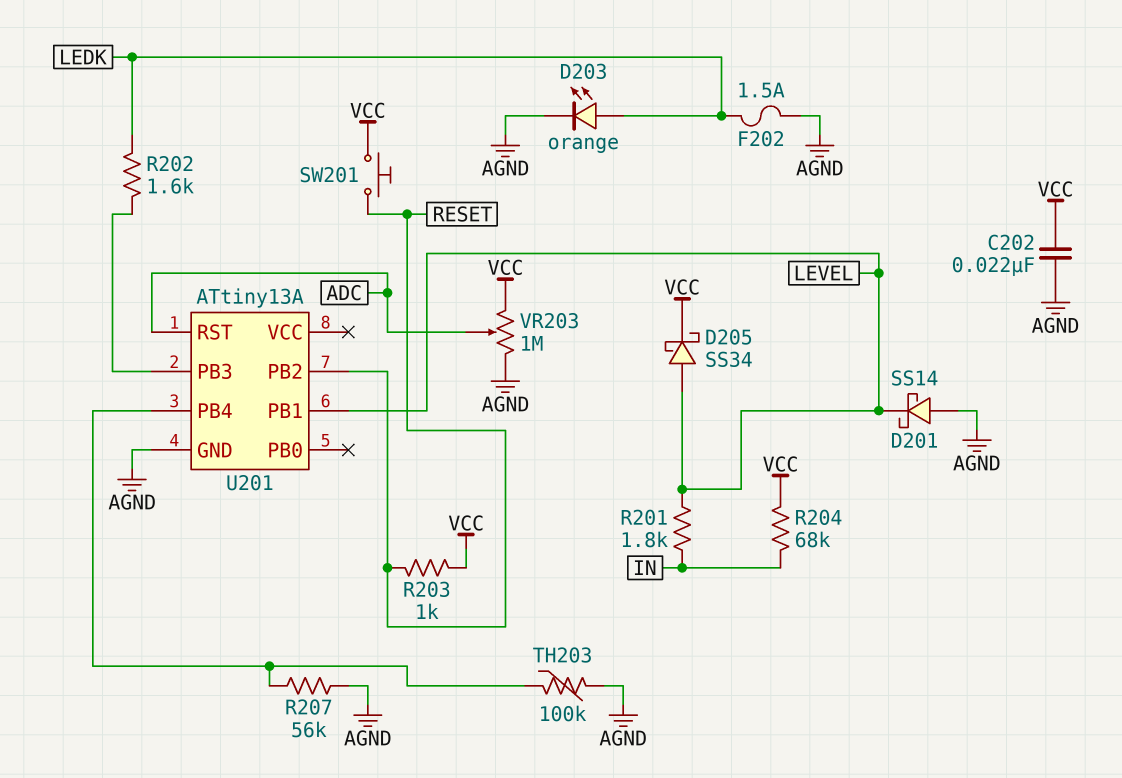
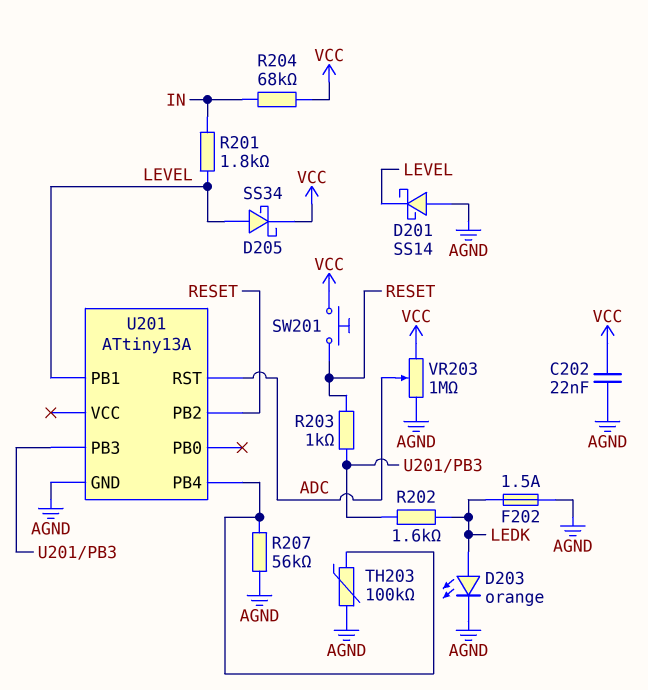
R203: 1k (RESET, VCC) -> 1k (RESET, U201/PB3)

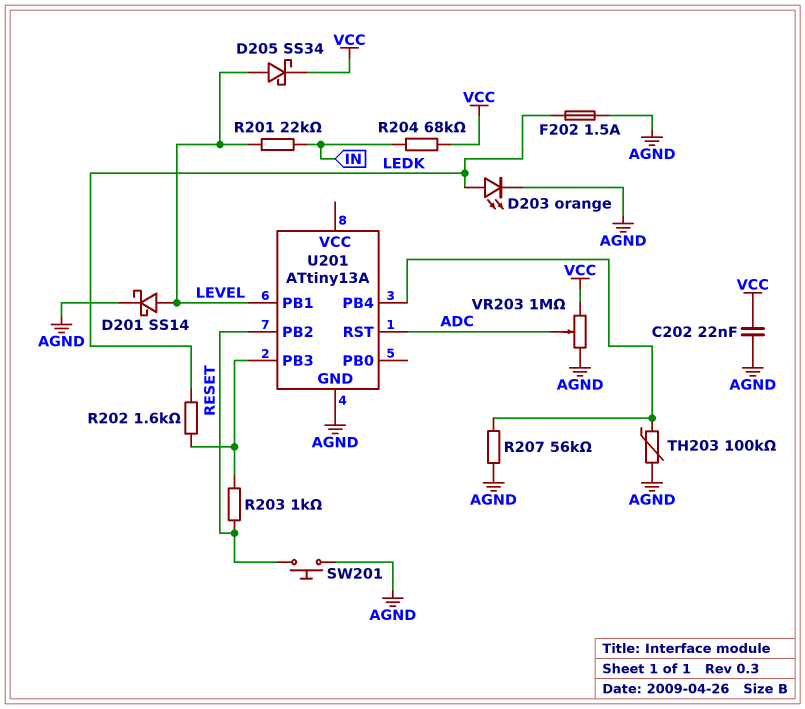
D201: schottky SS14 (A AGND, K LEVEL) -> schottky SS14 (A LEVEL, K AGND)
R201: 1.8k (IN, LEVEL) -> 22k (IN, LEVEL)
SW201: button (RESET, VCC) -> button (AGND, RESET)

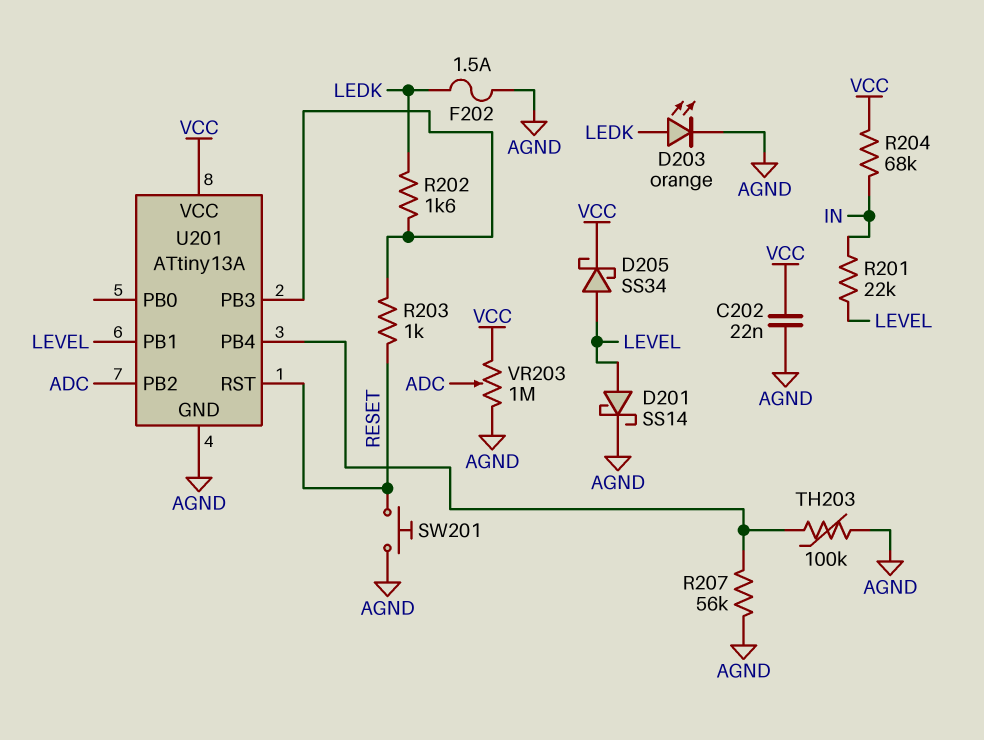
U201 pin PB2: RESET -> ADC
U201 pin RST: ADC -> RESET
U201 pin VCC: none -> VCC

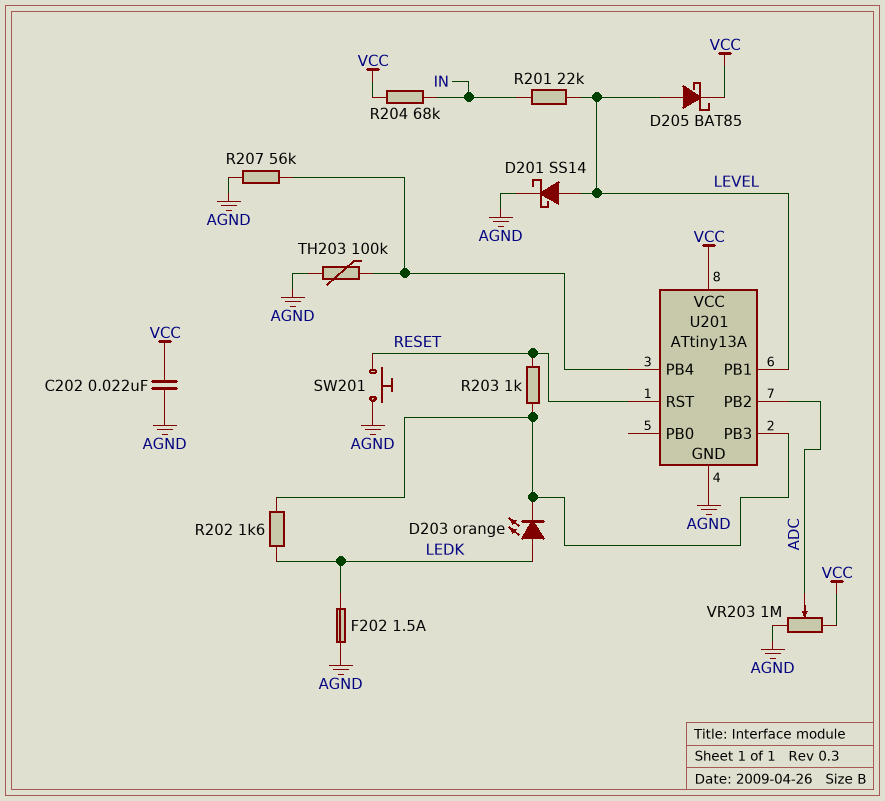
D203: LED orange (A LEDK, K AGND) -> LED orange (A LEDK, K U201/PB3)
D205: schottky SS34 (A LEVEL, K VCC) -> schottky BAT85 (A LEVEL, K VCC)

